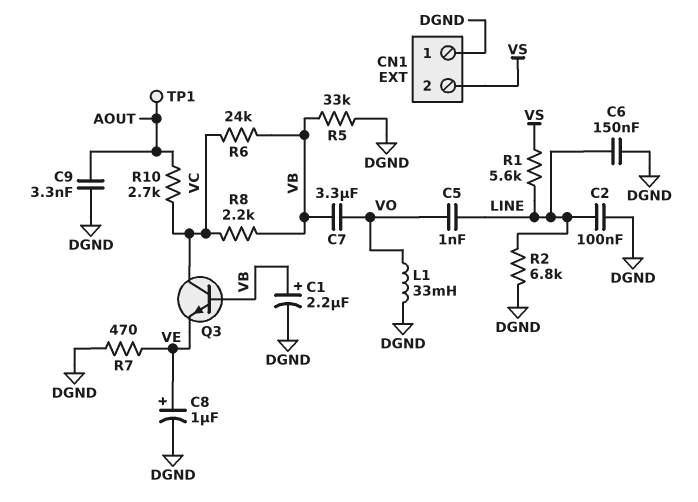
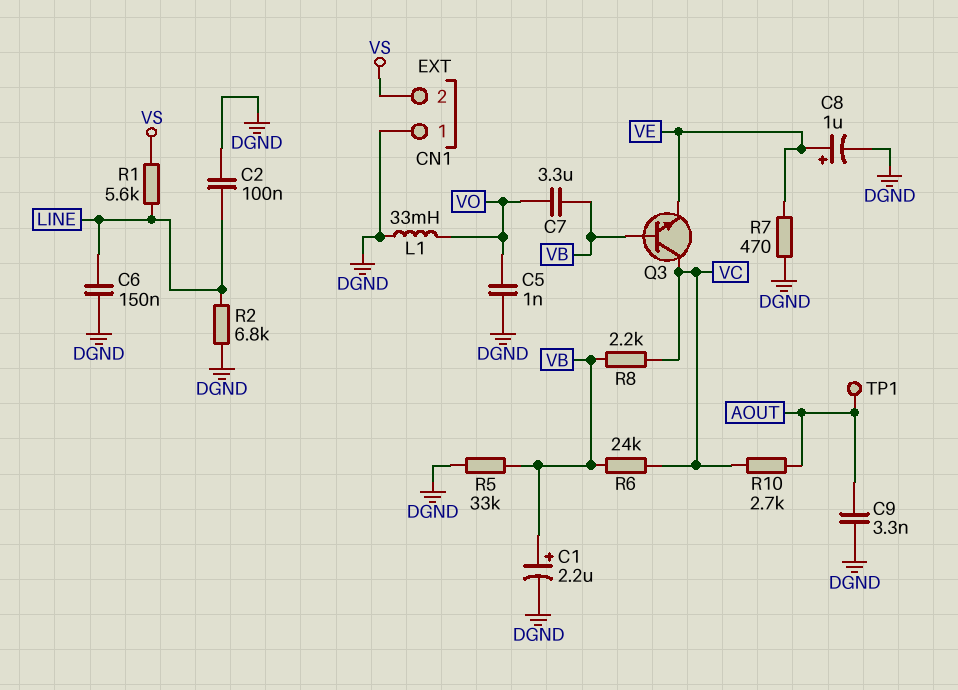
C5: 1nF (LINE, VO) -> 1nF (DGND, VO)

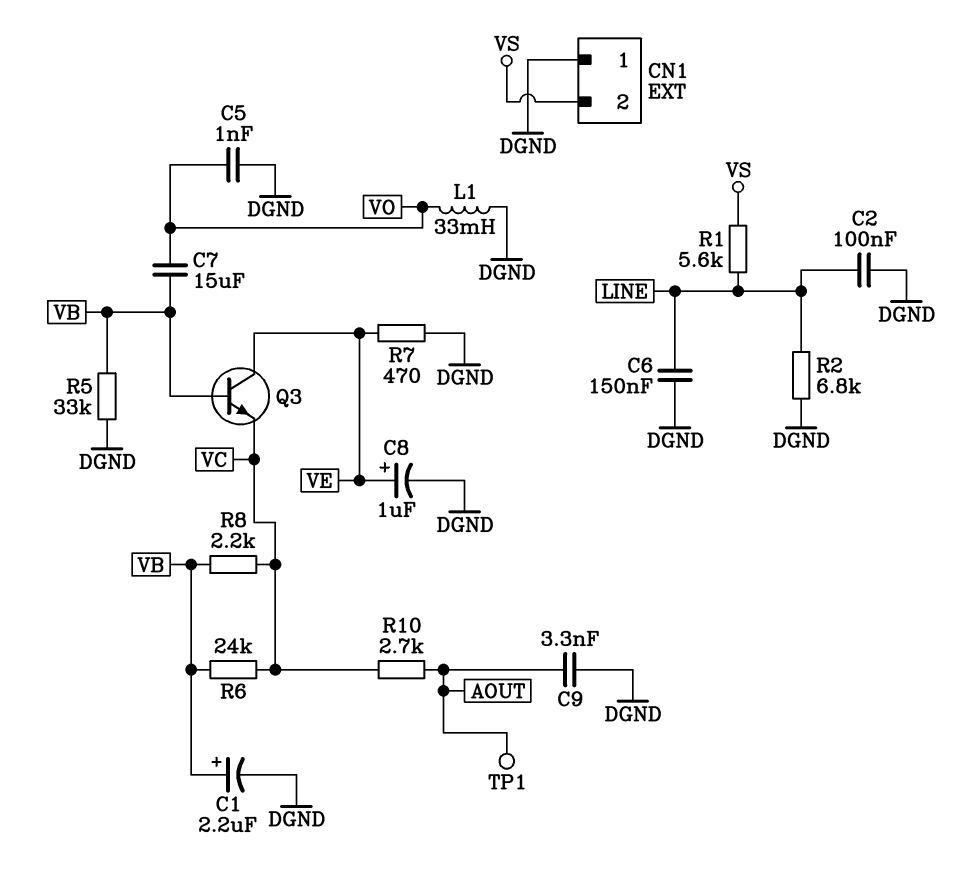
C7: 3.3uF (VB, VO) -> 15uF (VB, VO)
Q3: NPN (B VB, C VC, E VE) -> NPN (B VB, C VE, E VC)

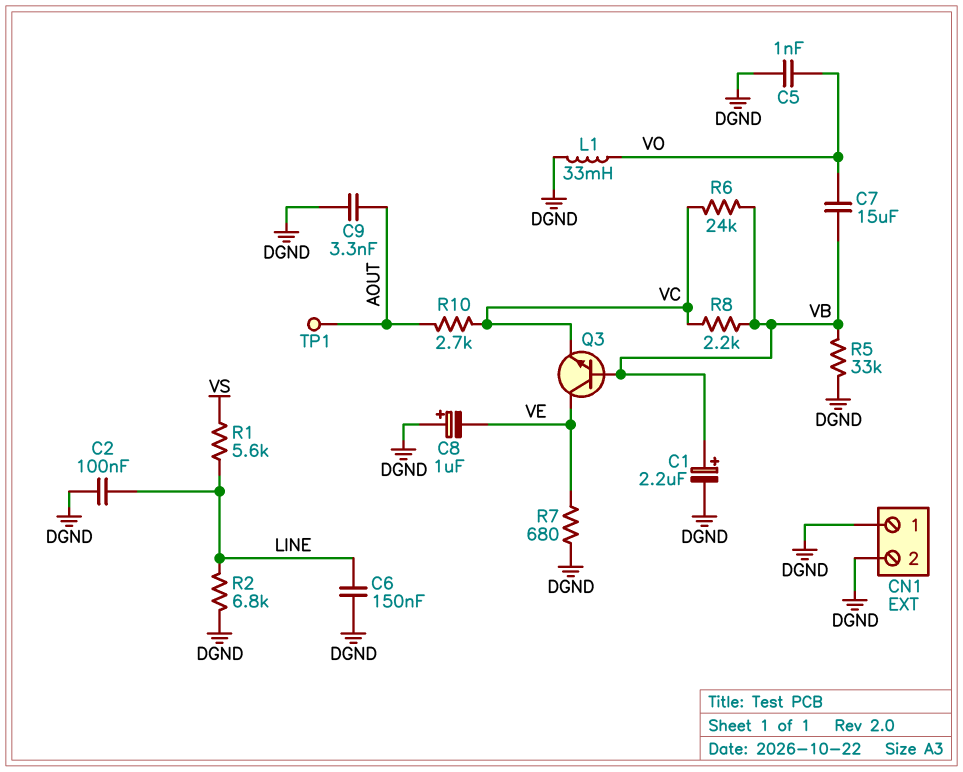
C8: 1uF (plus VE, minus DGND) -> 1uF (plus DGND, minus VE)
CN1 pin 2: VS -> DGND
R7: 470 (DGND, VE) -> 680 (DGND, VE)

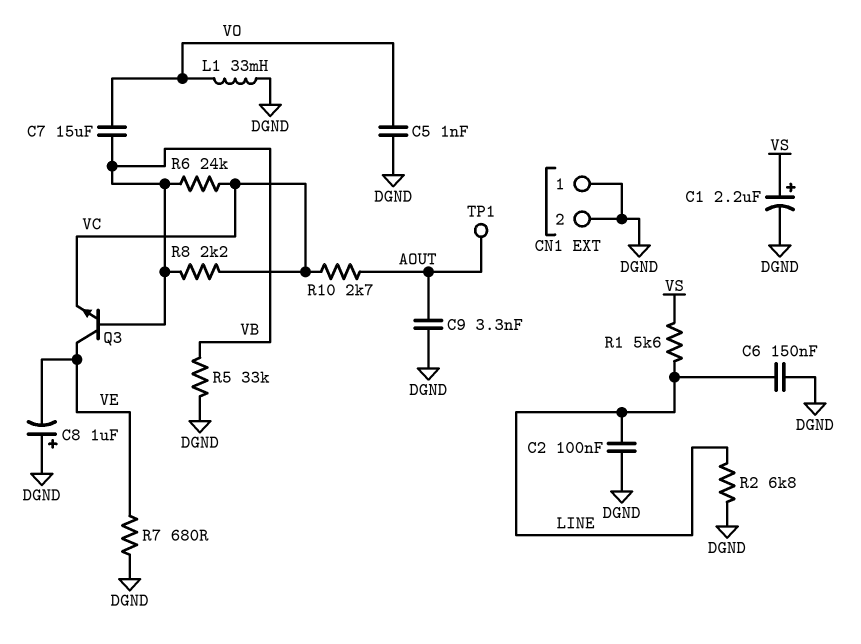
C1: 2.2uF (plus VB, minus DGND) -> 2.2uF (plus VS, minus DGND)

